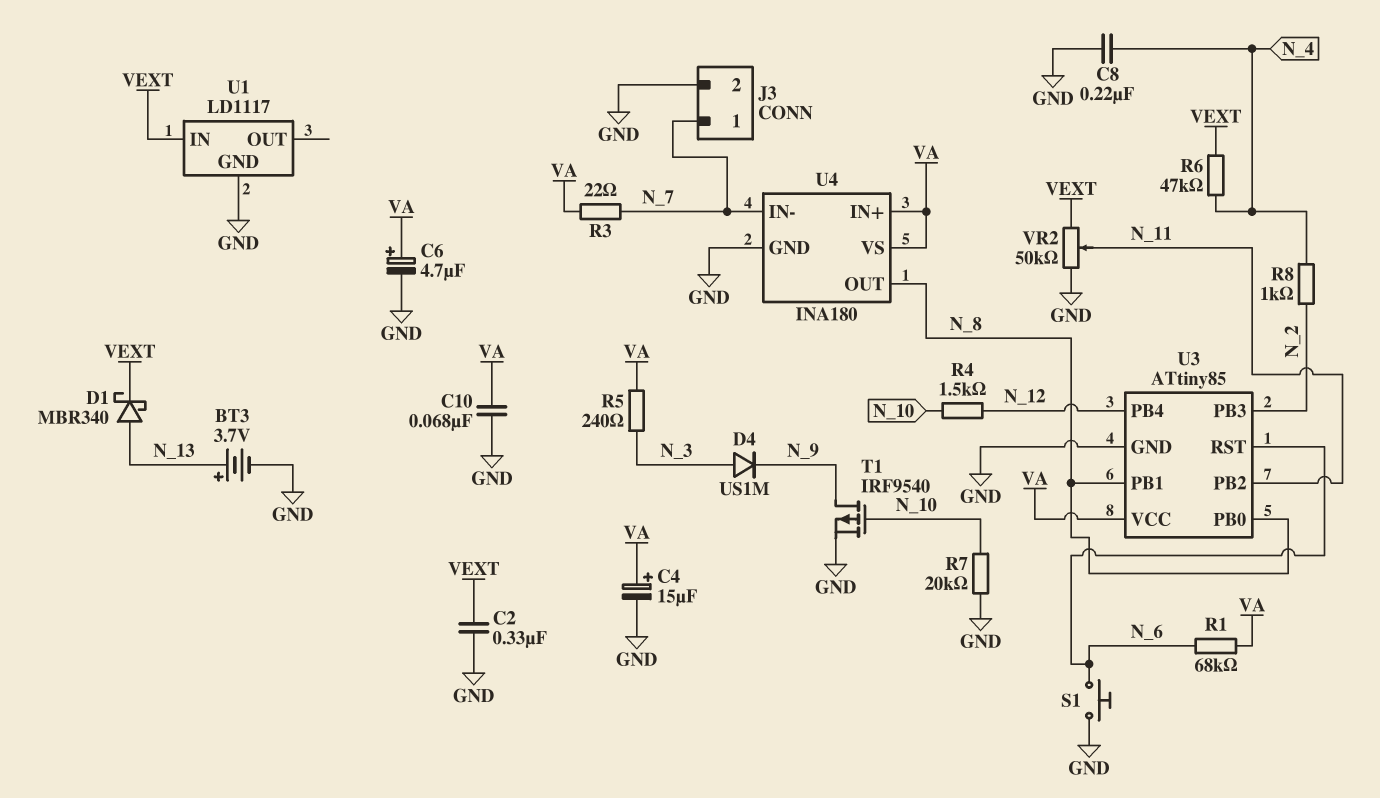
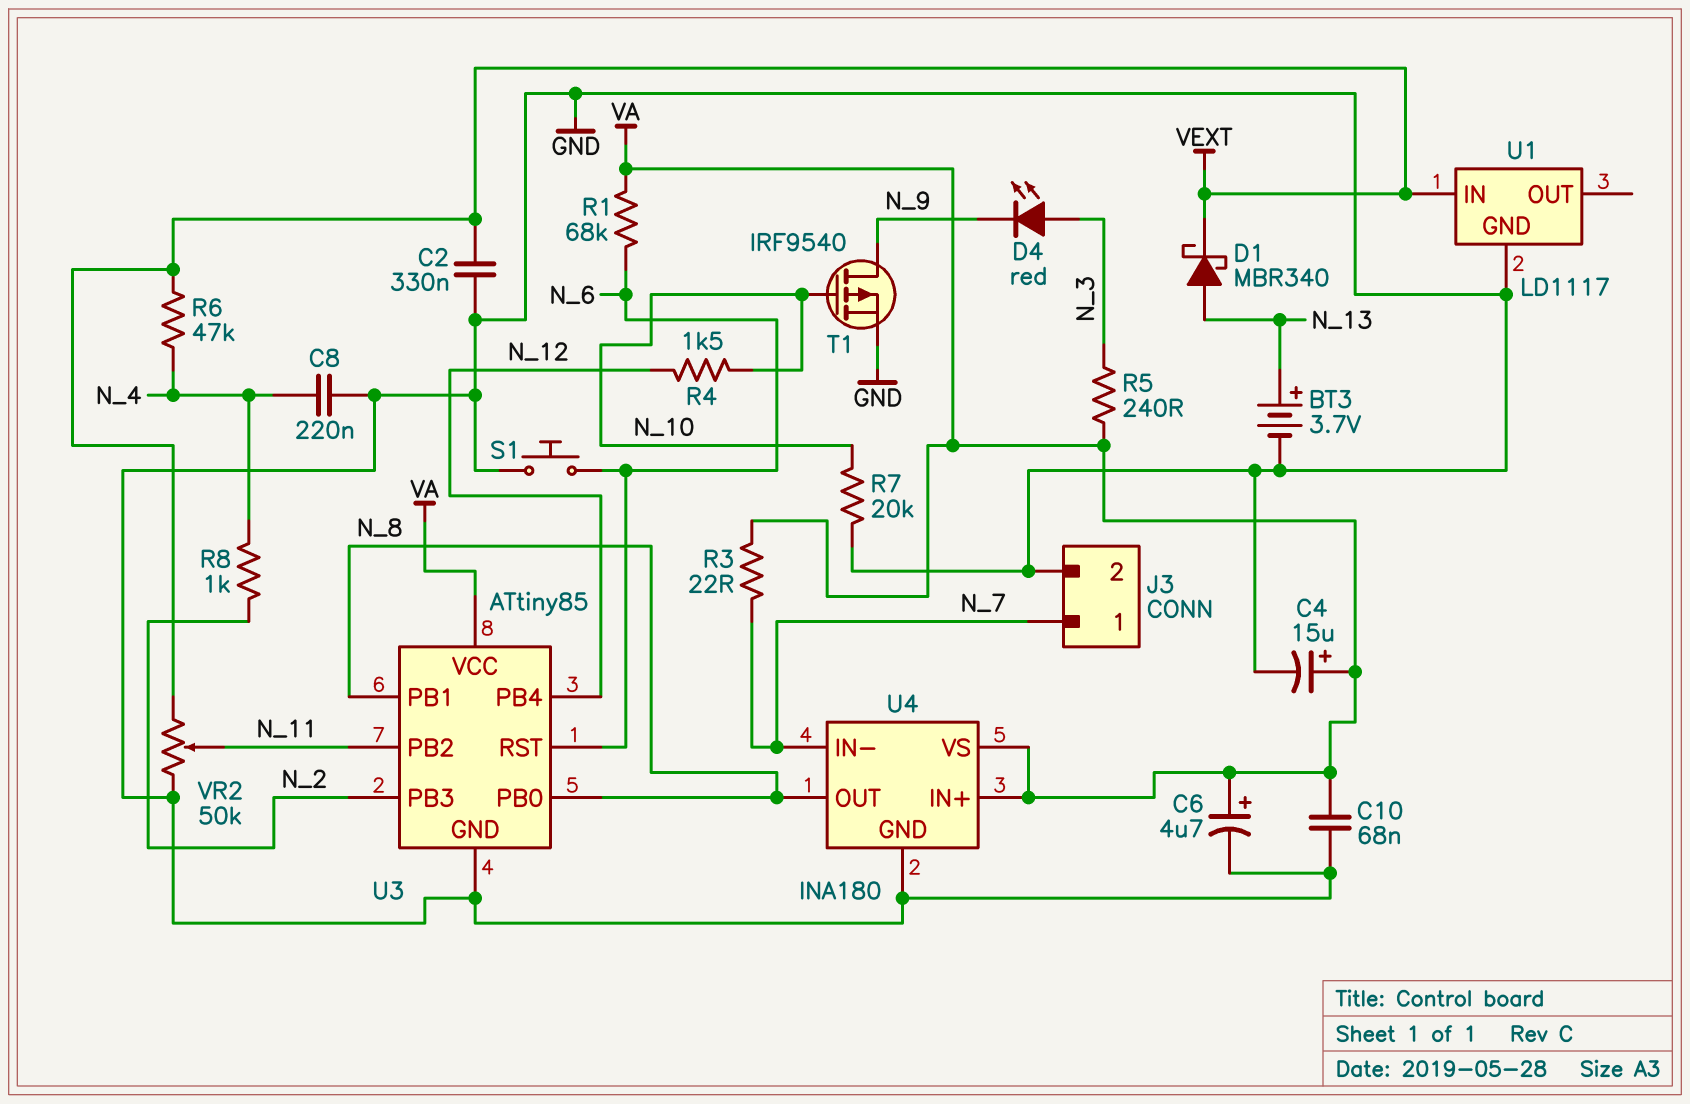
D4: diode US1M (A N_3, K N_9) -> LED red (A N_3, K N_9)

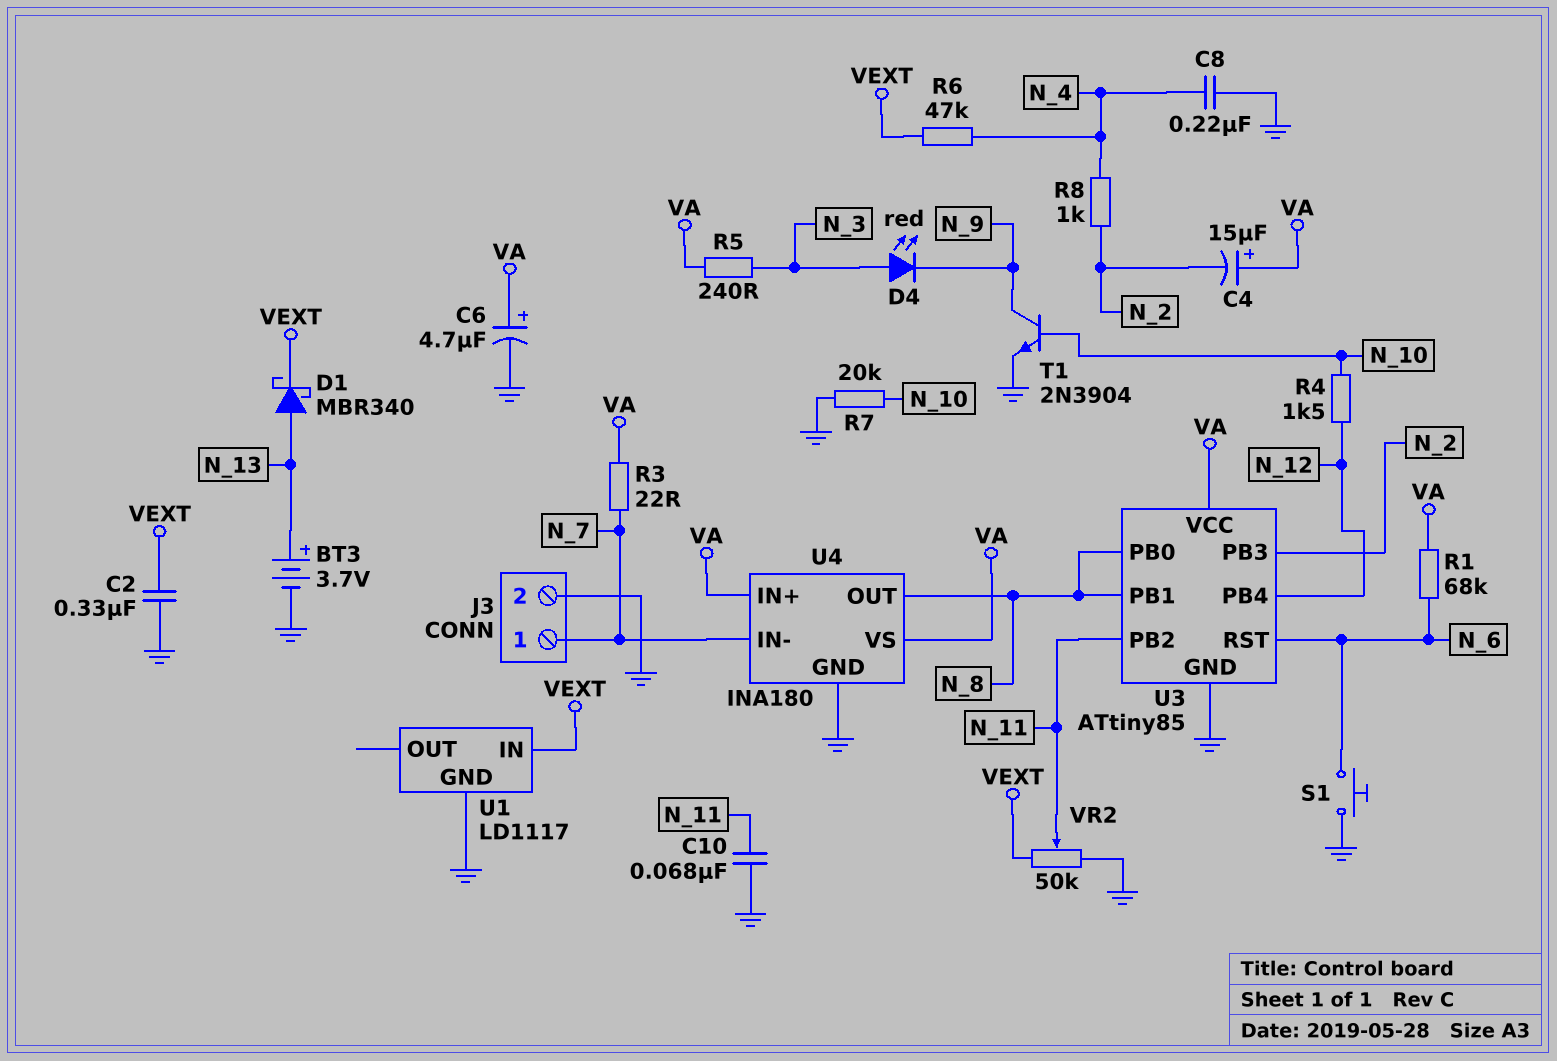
C4: 15uF (plus VA, minus GND) -> 15uF (plus VA, minus N_2)
C10: 68nF (GND, VA) -> 68nF (GND, N_11)
T1: PMOS IRF9540 (G N_10, D N_9, S GND) -> NPN 2N3904 (B N_10, C N_9, E GND)

